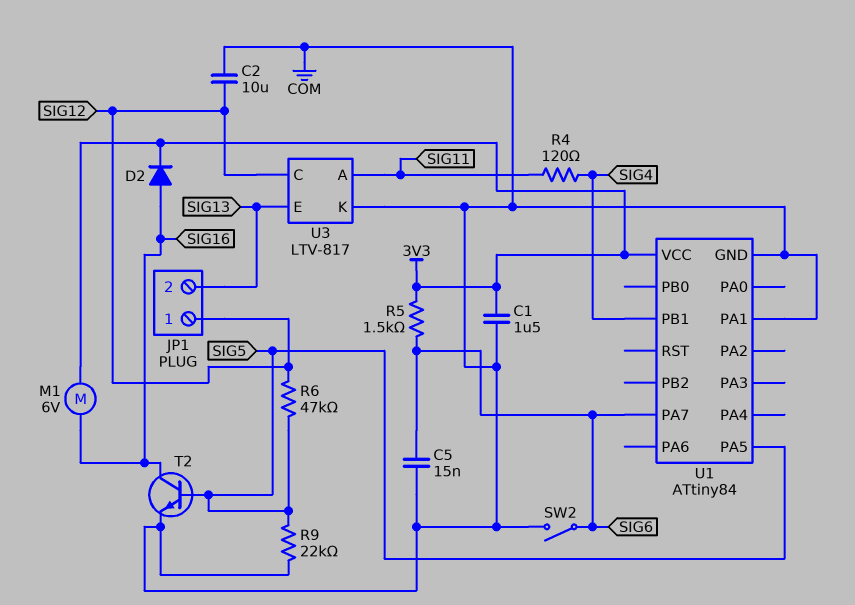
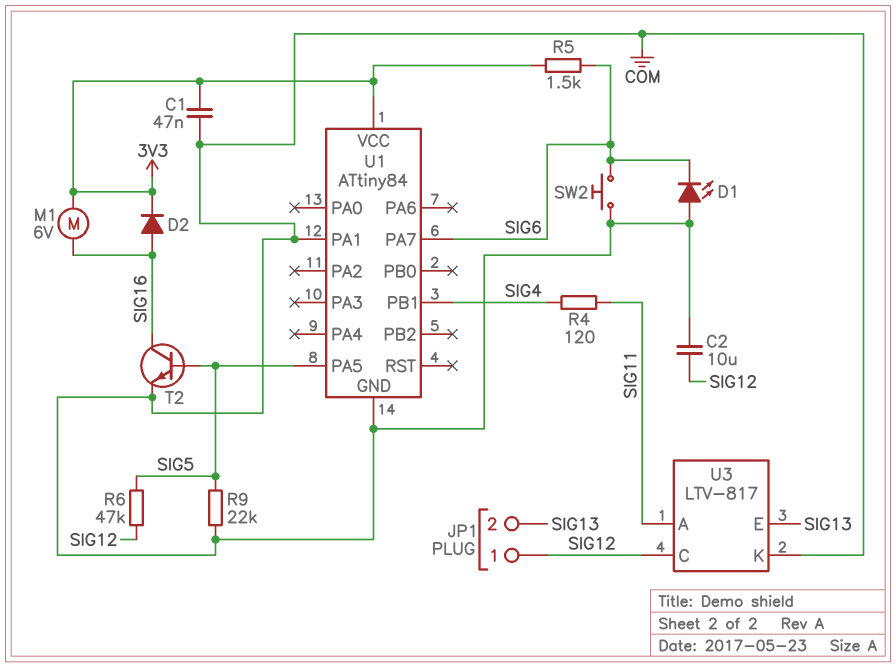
C1: 1.5uF (3V3, COM) -> 47nF (3V3, COM)
C5: 15nF (COM, SIG6) -> none
D1: none -> LED (A COM, K SIG6)
SW2: switch (COM, SIG6) -> button (COM, SIG6)

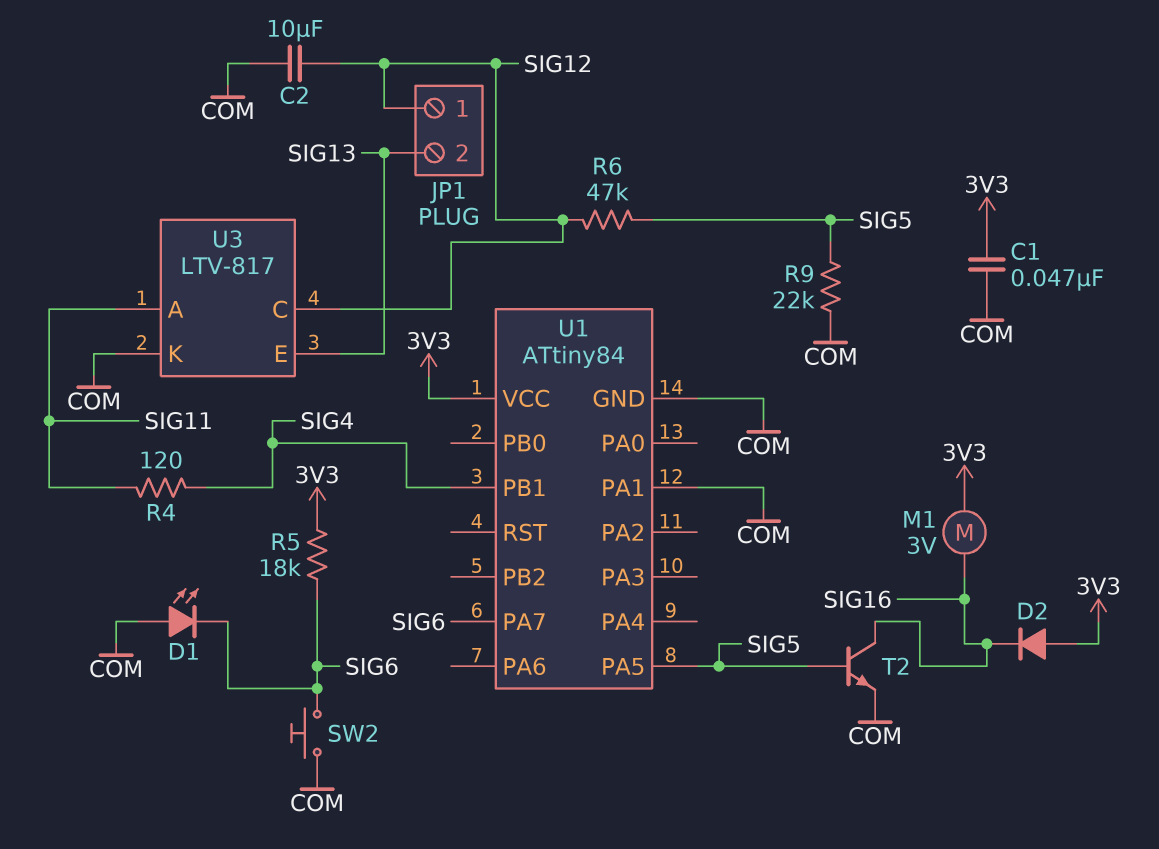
D2: diode (A SIG16, K 3V3) -> diode (A 3V3, K SIG16)
M1: motor 6V (3V3, SIG16) -> motor 3V (3V3, SIG16)
R5: 1.5k (3V3, SIG6) -> 18k (3V3, SIG6)

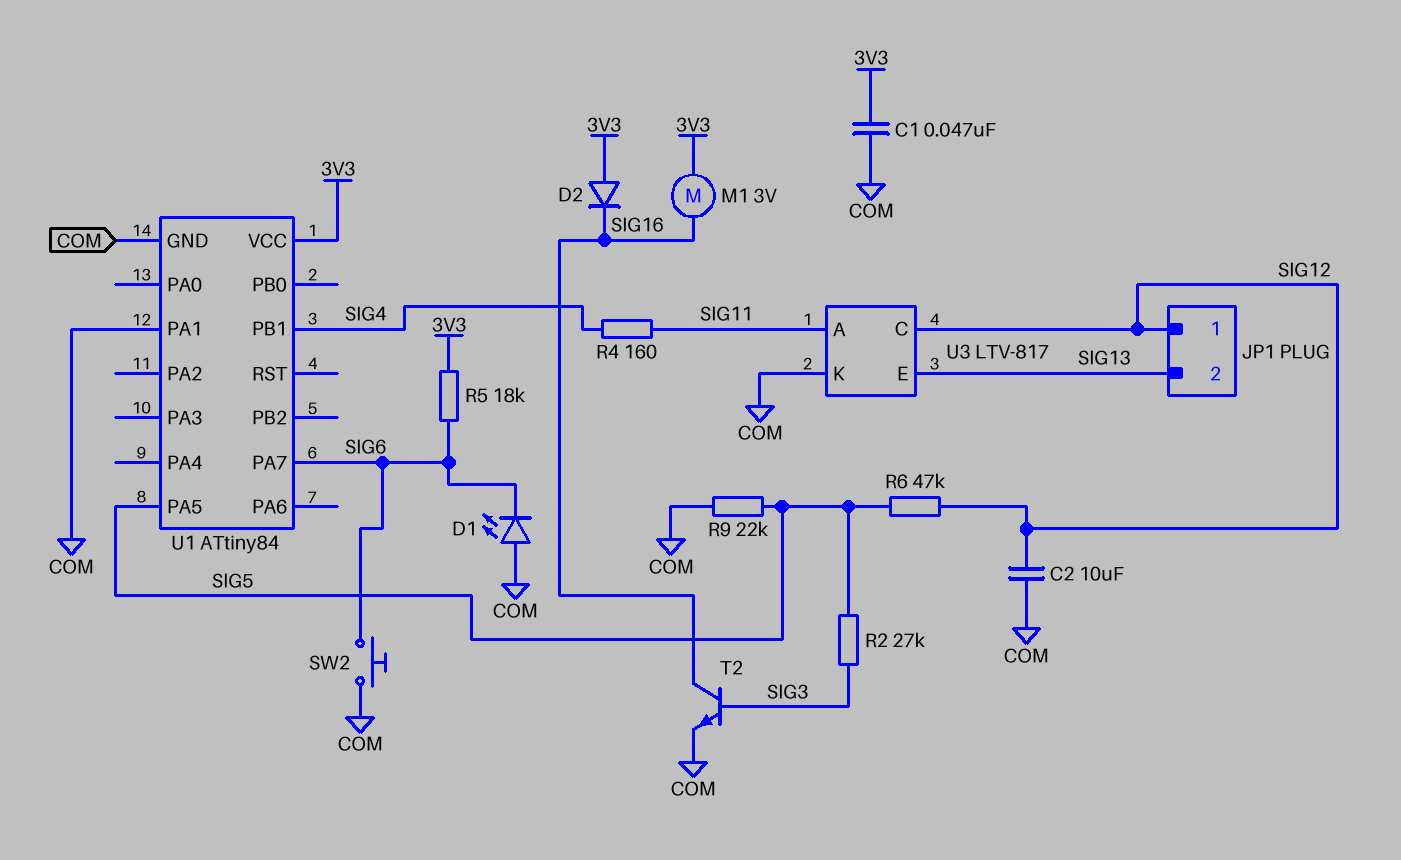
R2: none -> 27k (SIG3, SIG5)
R4: 120 (SIG4, SIG11) -> 160 (SIG4, SIG11)
T2: NPN (B SIG5, C SIG16, E COM) -> NPN (B SIG3, C SIG16, E COM)

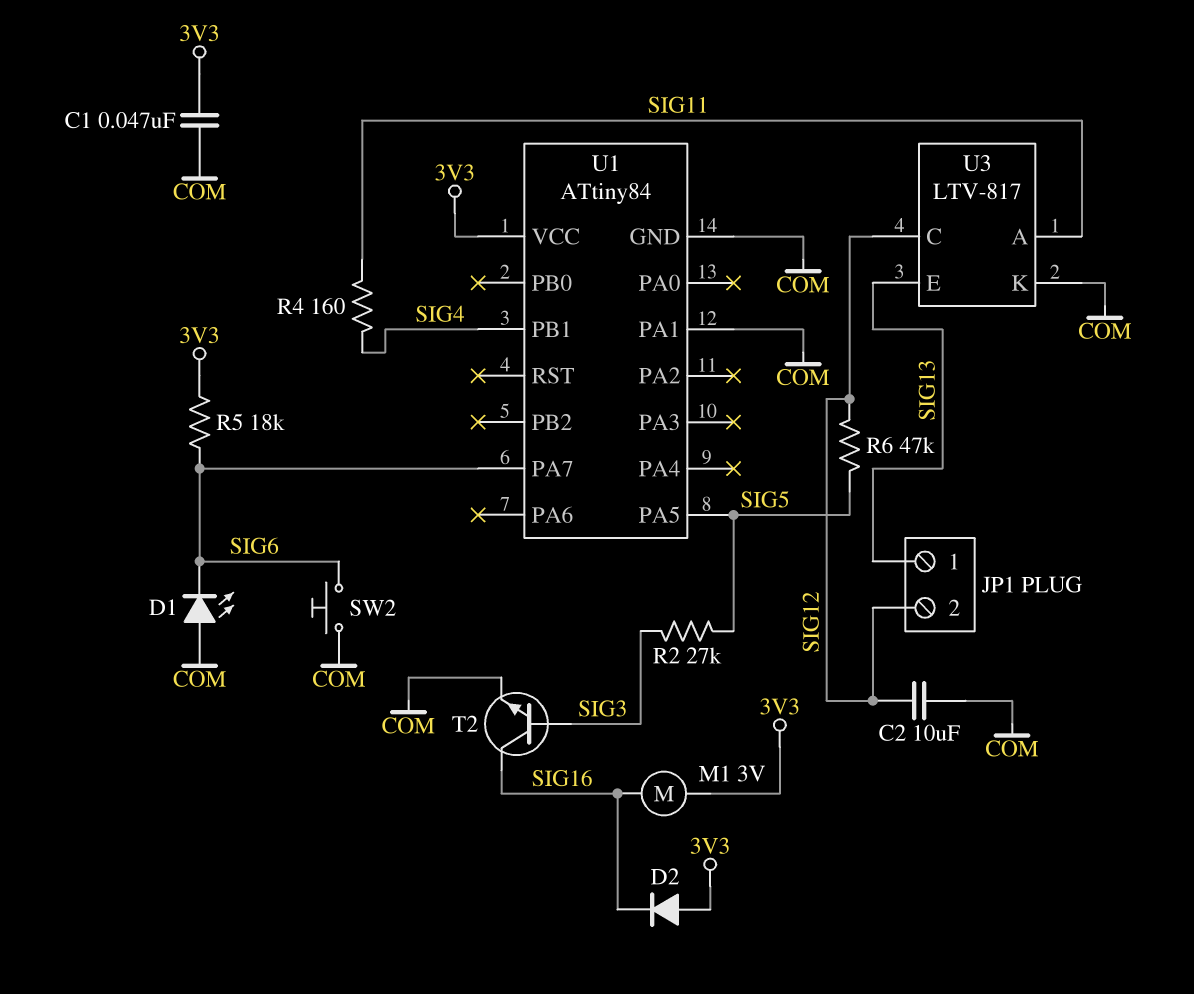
JP1 pin 1: SIG12 -> SIG13
JP1 pin 2: SIG13 -> SIG12
R9: 22k (COM, SIG5) -> none

